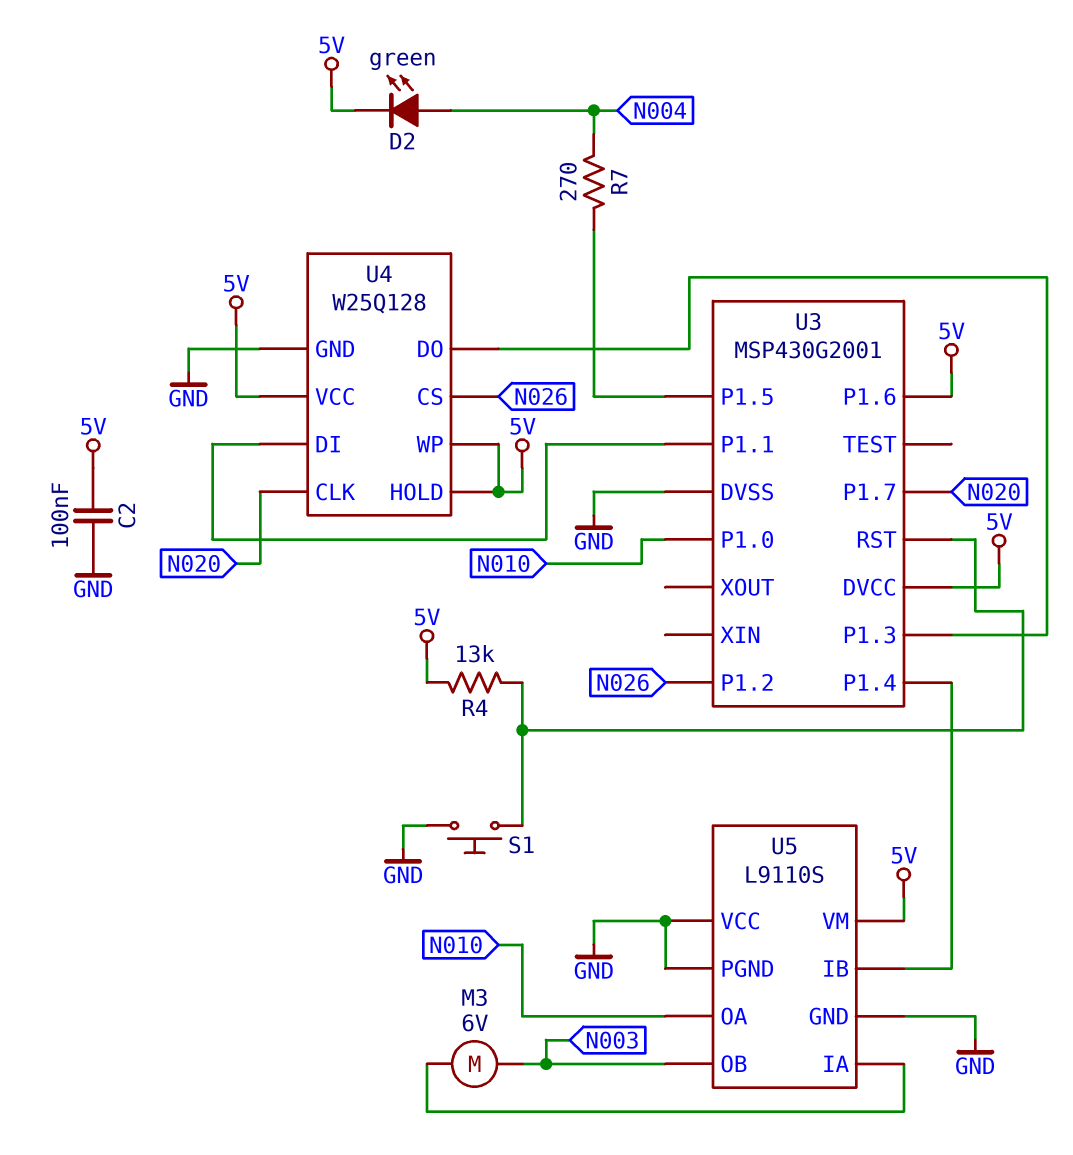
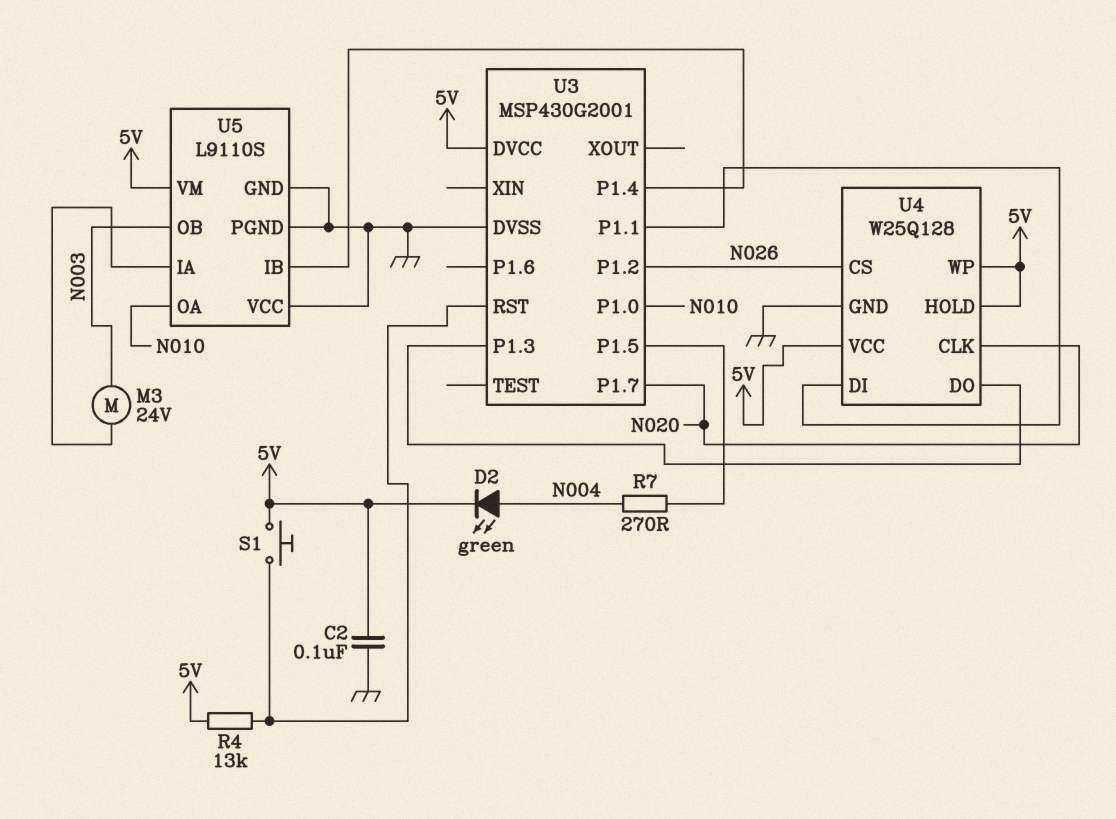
M3: motor 6V (N003, U5/IA) -> motor 24V (N003, U5/IA)
S1: button (GND, U3/RST) -> button (5V, U3/RST)
U3 pin P1.6: 5V -> none

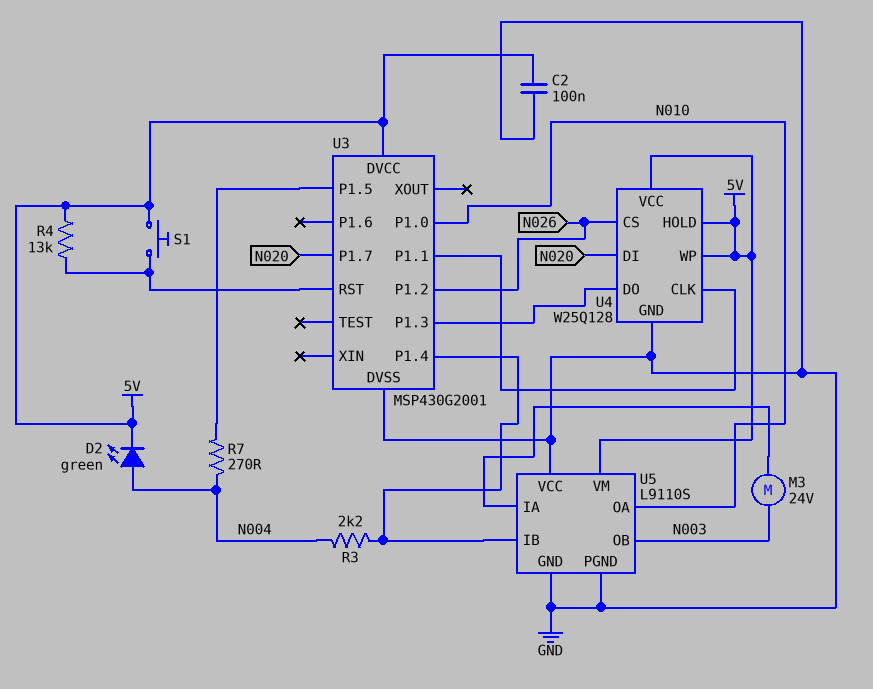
R3: none -> 2.2k (N004, U3/P1.4)
U4 pin CLK: N020 -> U3/P1.1
U4 pin DI: U3/P1.1 -> N020

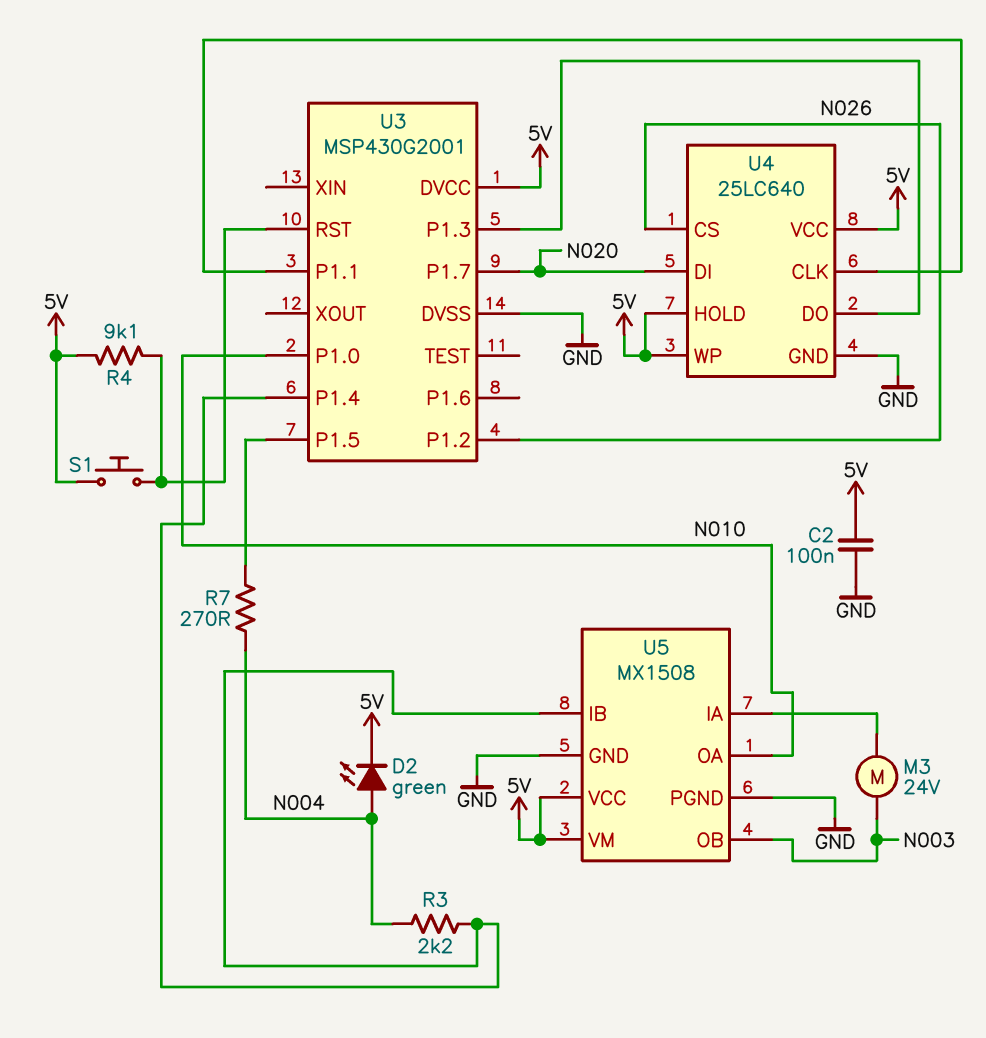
R4: 13k (5V, U3/RST) -> 9.1k (5V, U3/RST)
U4: W25Q128 -> 25LC640
U5: L9110S -> MX1508
U5 pin VCC: GND -> 5V

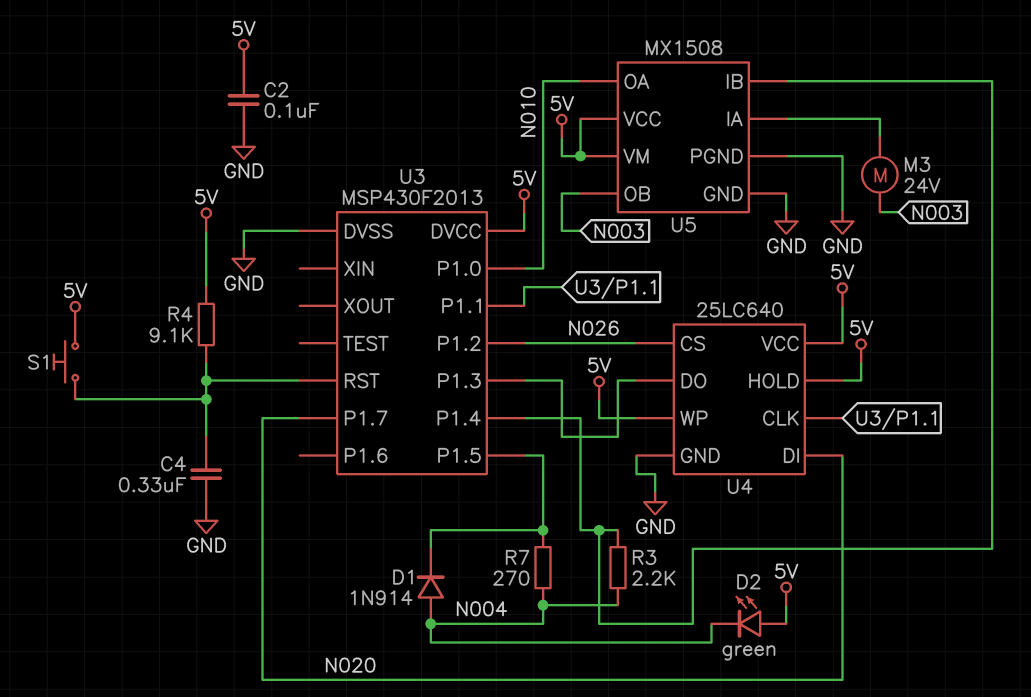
C4: none -> 330nF (GND, U3/RST)
D1: none -> diode 1N914 (A N004, K U3/P1.5)
D2: LED green (A N004, K 5V) -> LED green (A 5V, K N004)
U3: MSP430G2001 -> MSP430F2013

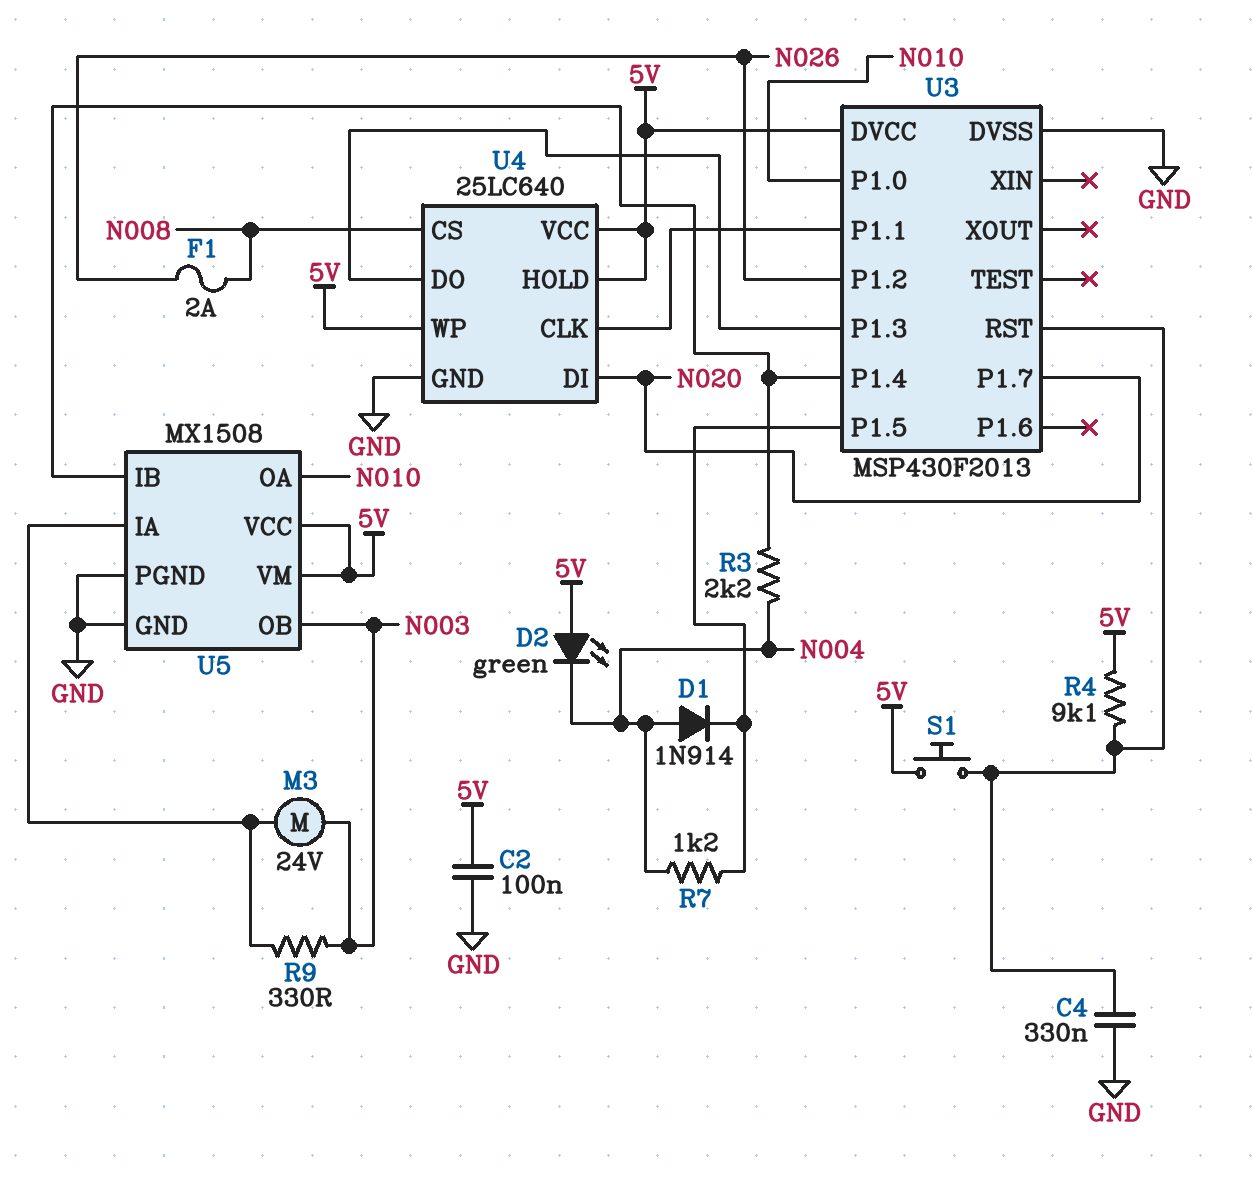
F1: none -> 2A (N008, N026)
R7: 270 (N004, U3/P1.5) -> 1.2k (N004, U3/P1.5)
R9: none -> 330 (N003, U5/IA)
U4 pin CS: N026 -> N008

